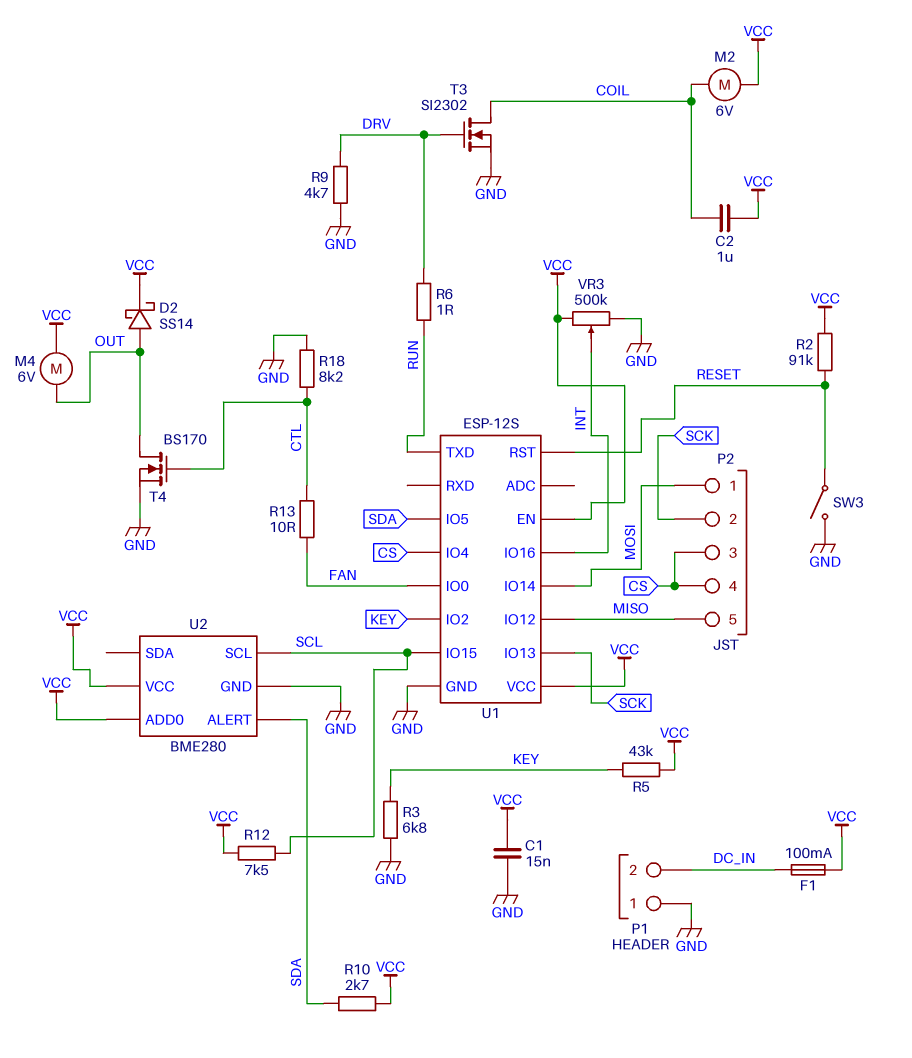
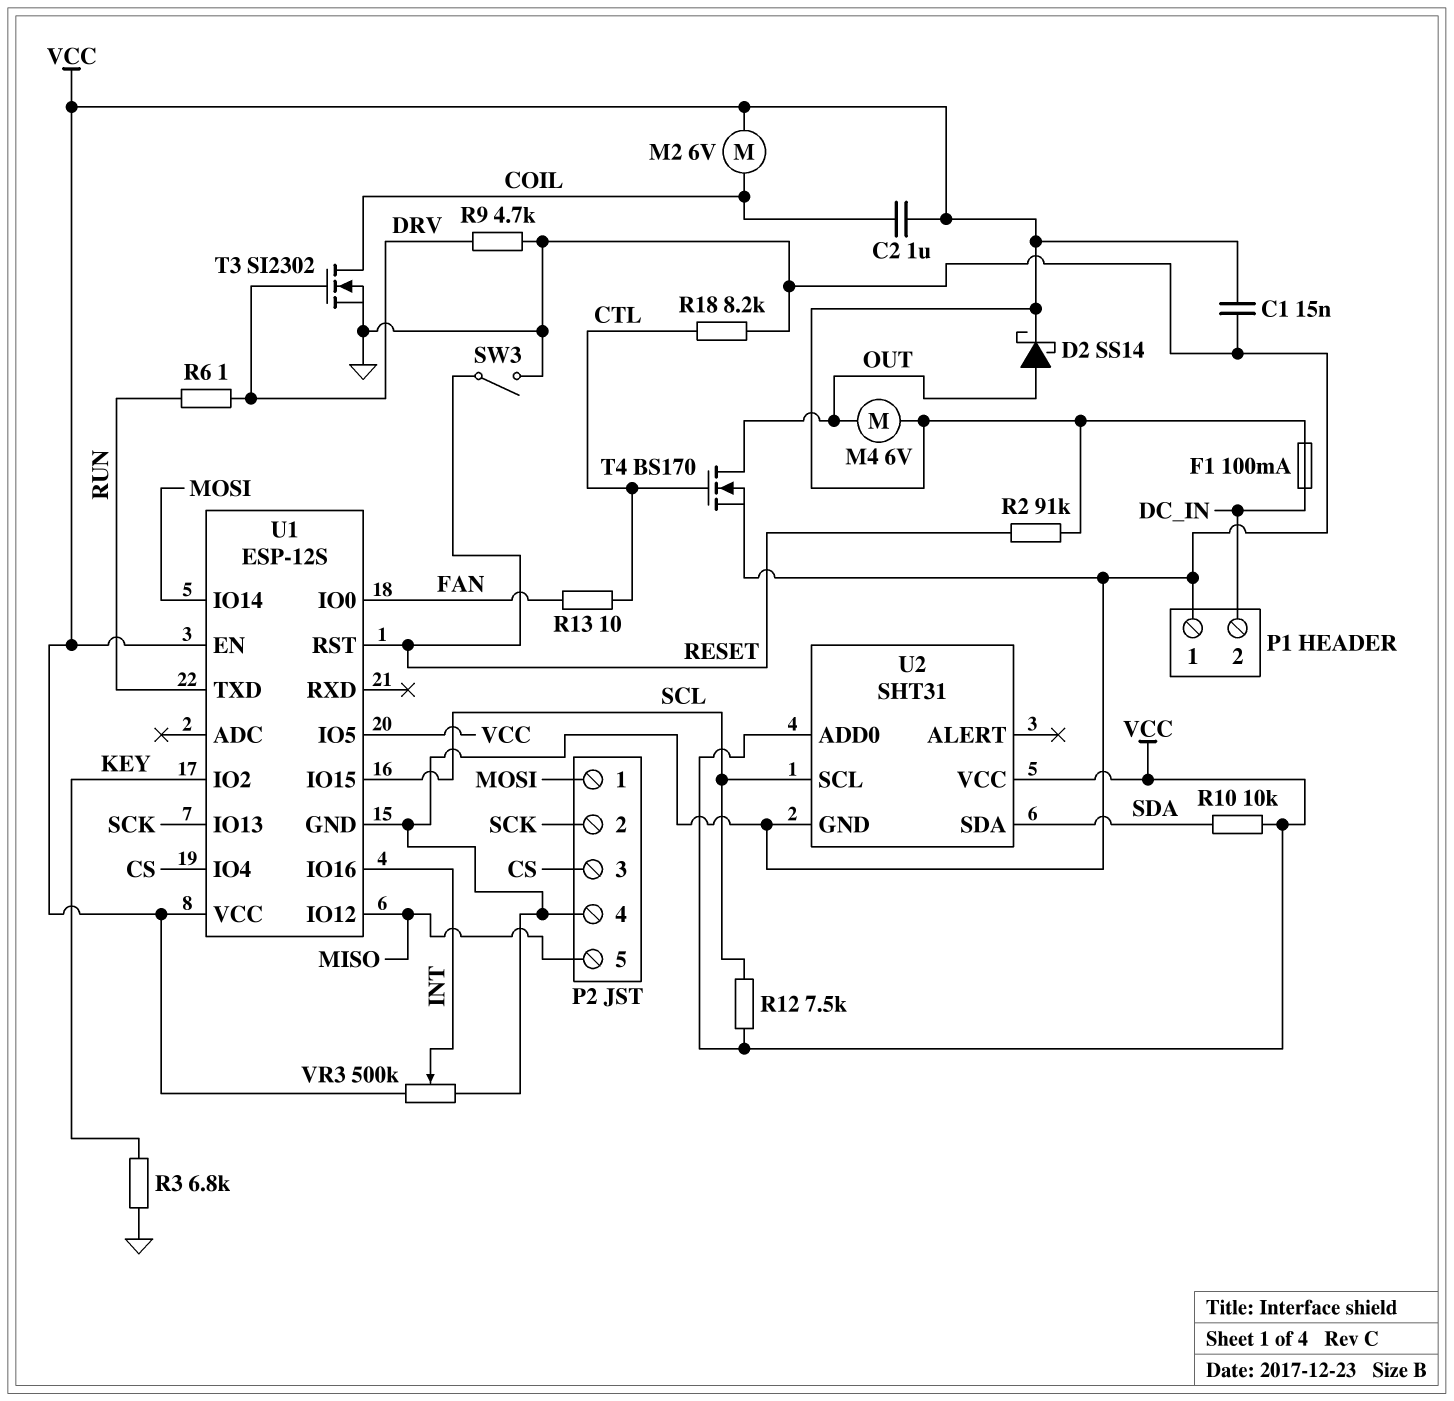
P2 pin 4: CS -> GND
R5: 43k (KEY, VCC) -> none
R10: 2.7k (SDA, VCC) -> 10k (SDA, VCC)
U1 pin IO5: SDA -> VCC
U2: BME280 -> SHT31
U2 pin ALERT: SDA -> none
U2 pin SDA: none -> SDA

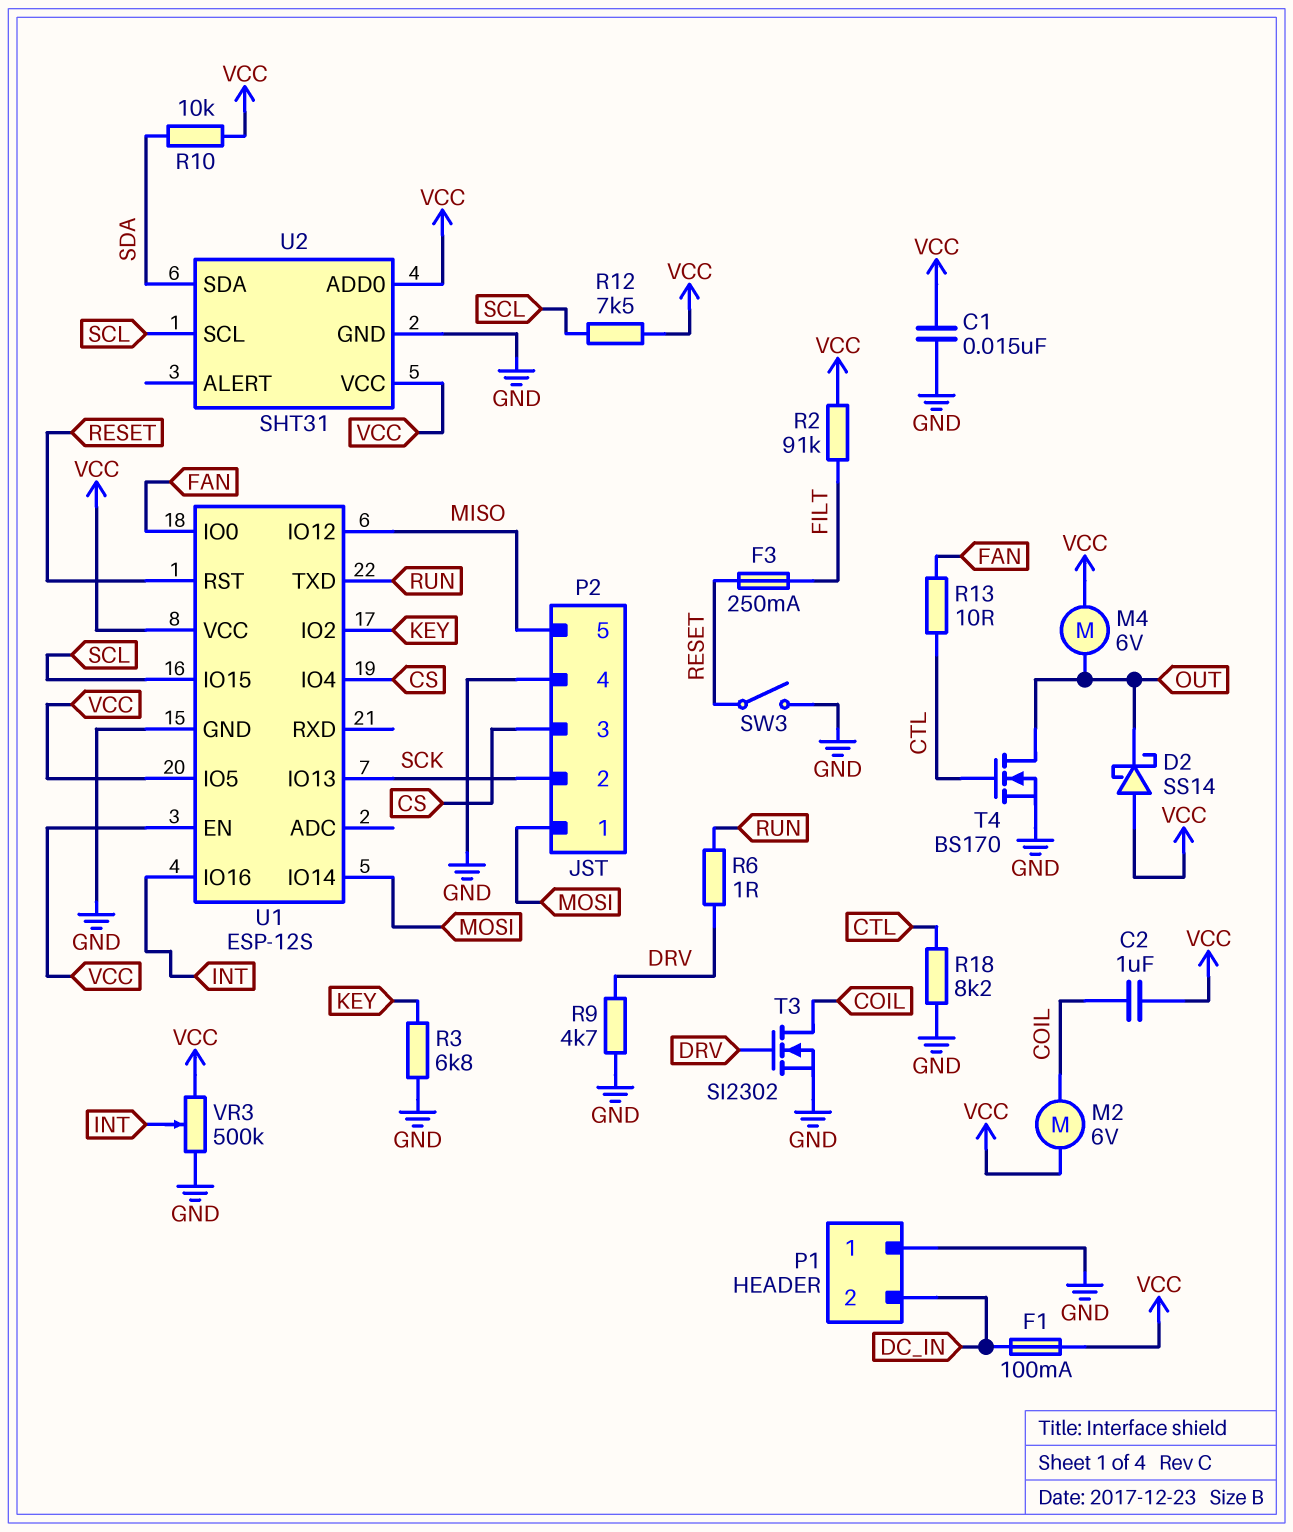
D2: schottky SS14 (A OUT, K VCC) -> schottky SS14 (A VCC, K OUT)
F3: none -> 250mA (FILT, RESET)
R2: 91k (RESET, VCC) -> 91k (FILT, VCC)

